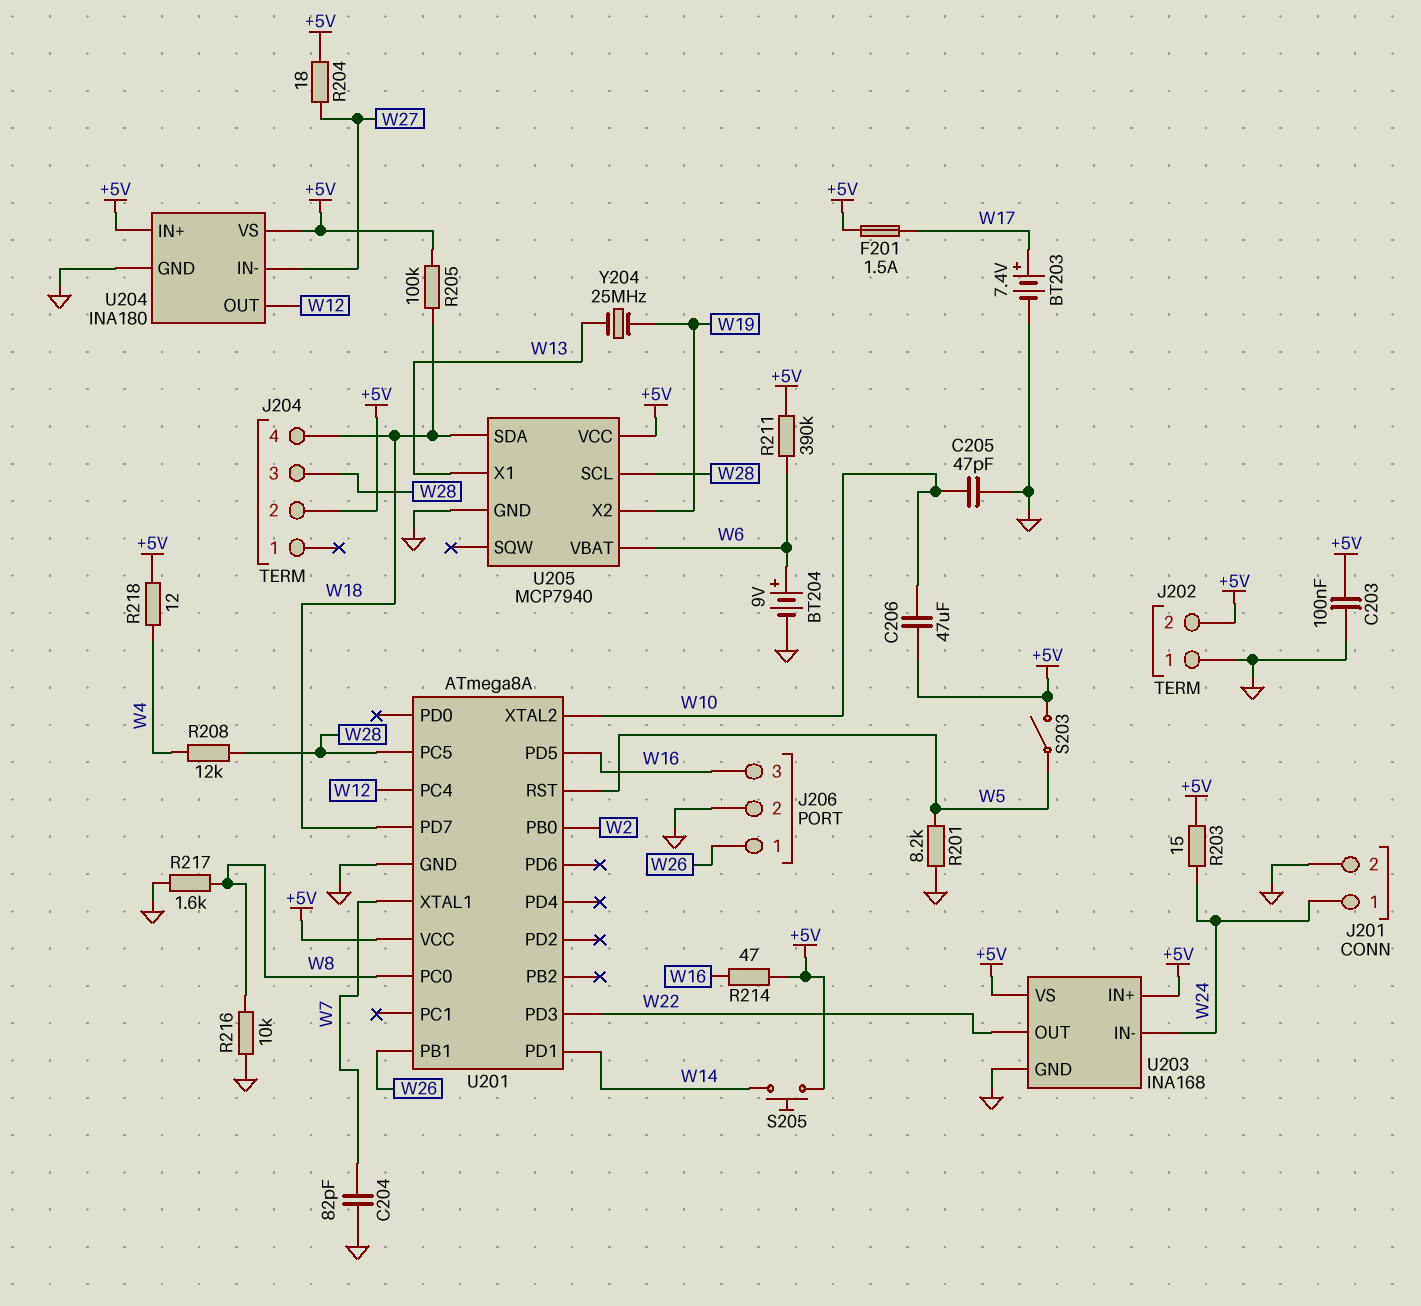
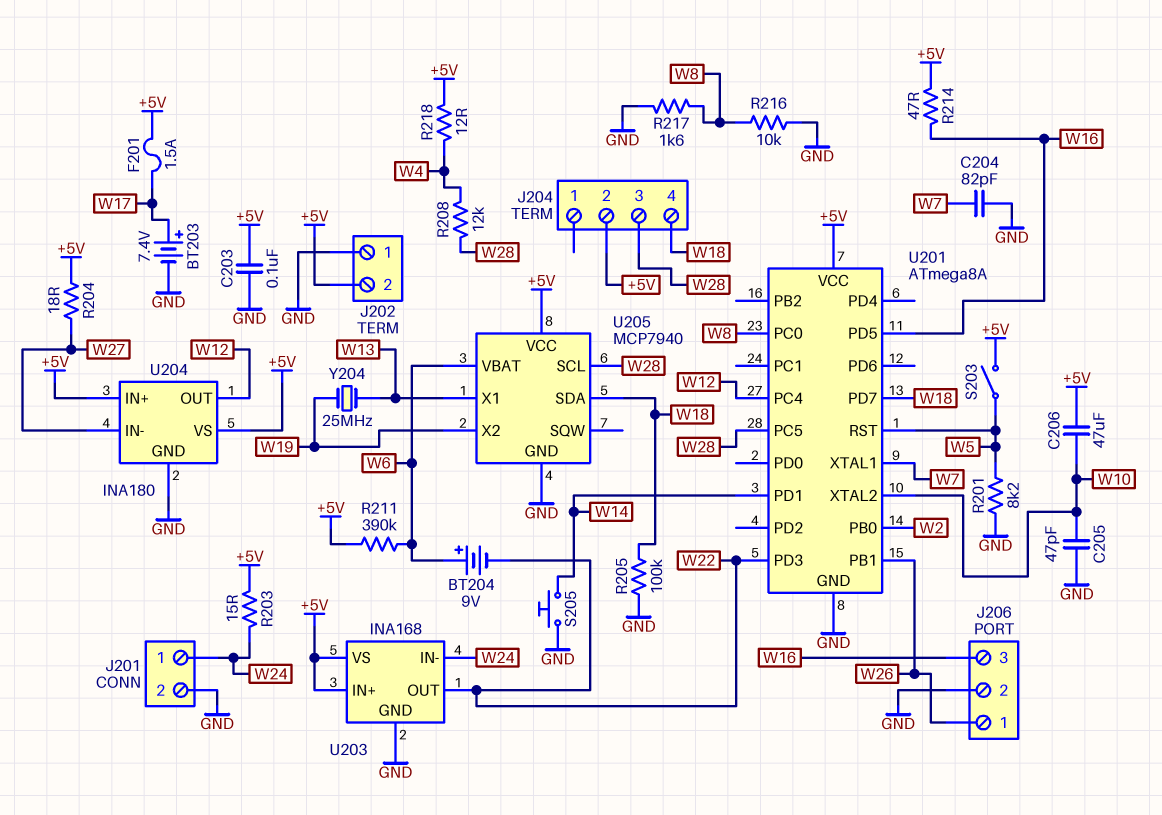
BT204: 9V (plus W6, minus GND) -> 9V (plus W6, minus W22)
R205: 100k (+5V, W18) -> 100k (GND, W18)
S205: button (+5V, W14) -> button (GND, W14)

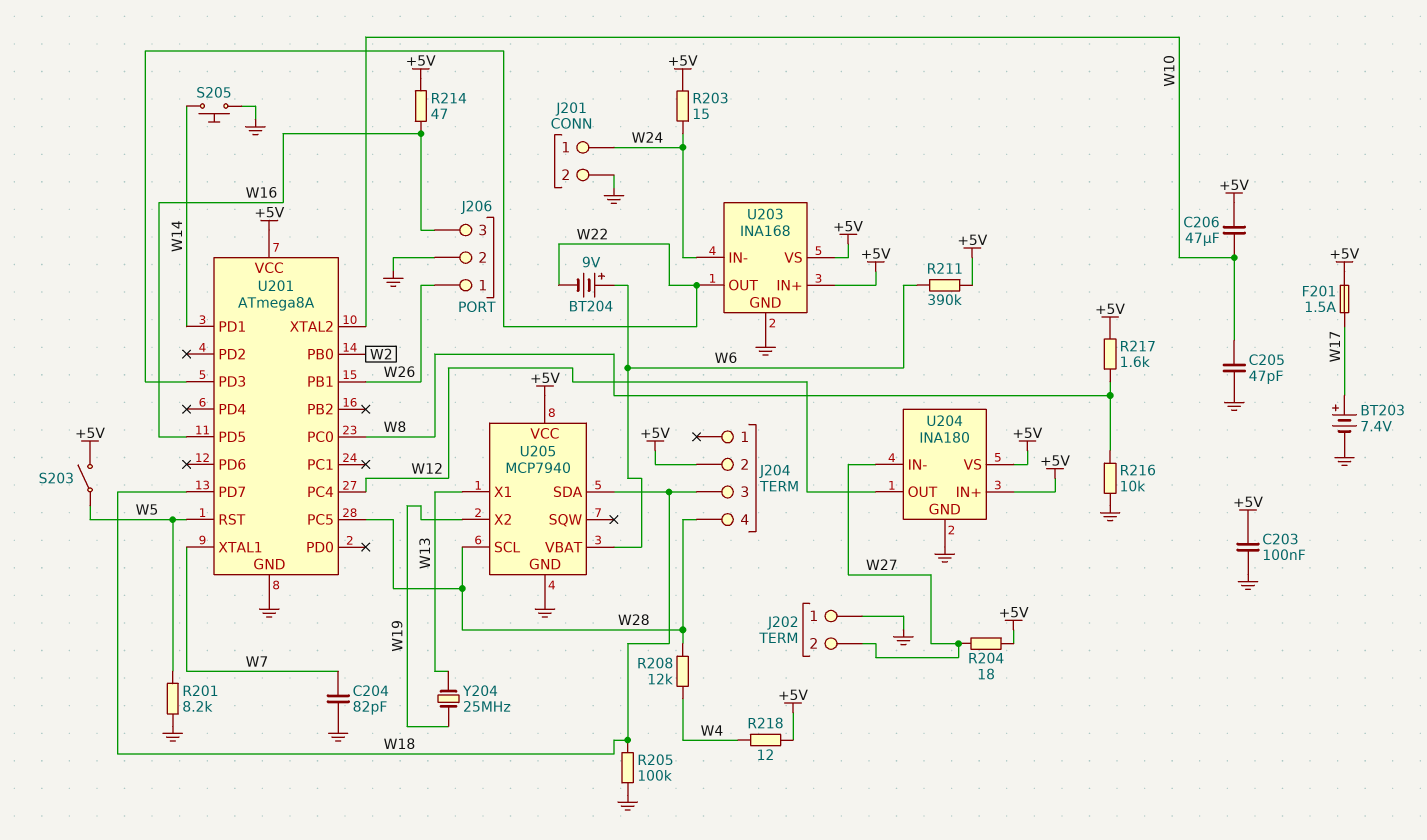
J202 pin 2: +5V -> W27
J204 pin 3: W28 -> W18
J204 pin 4: W18 -> W28
R217: 1.6k (GND, W8) -> 1.6k (+5V, W8)

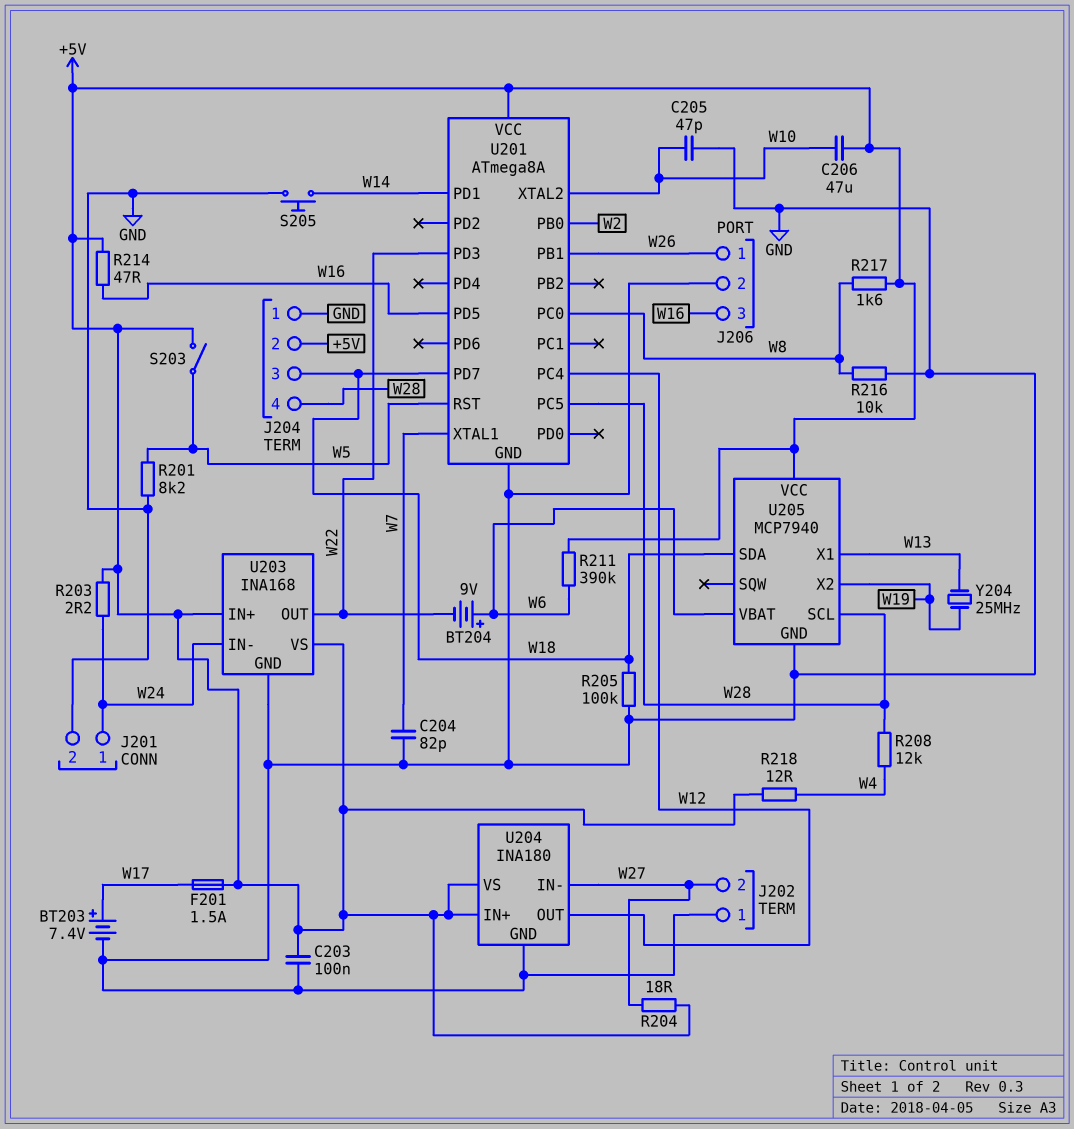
J204 pin 1: none -> GND
R203: 15 (+5V, W24) -> 2.2 (+5V, W24)

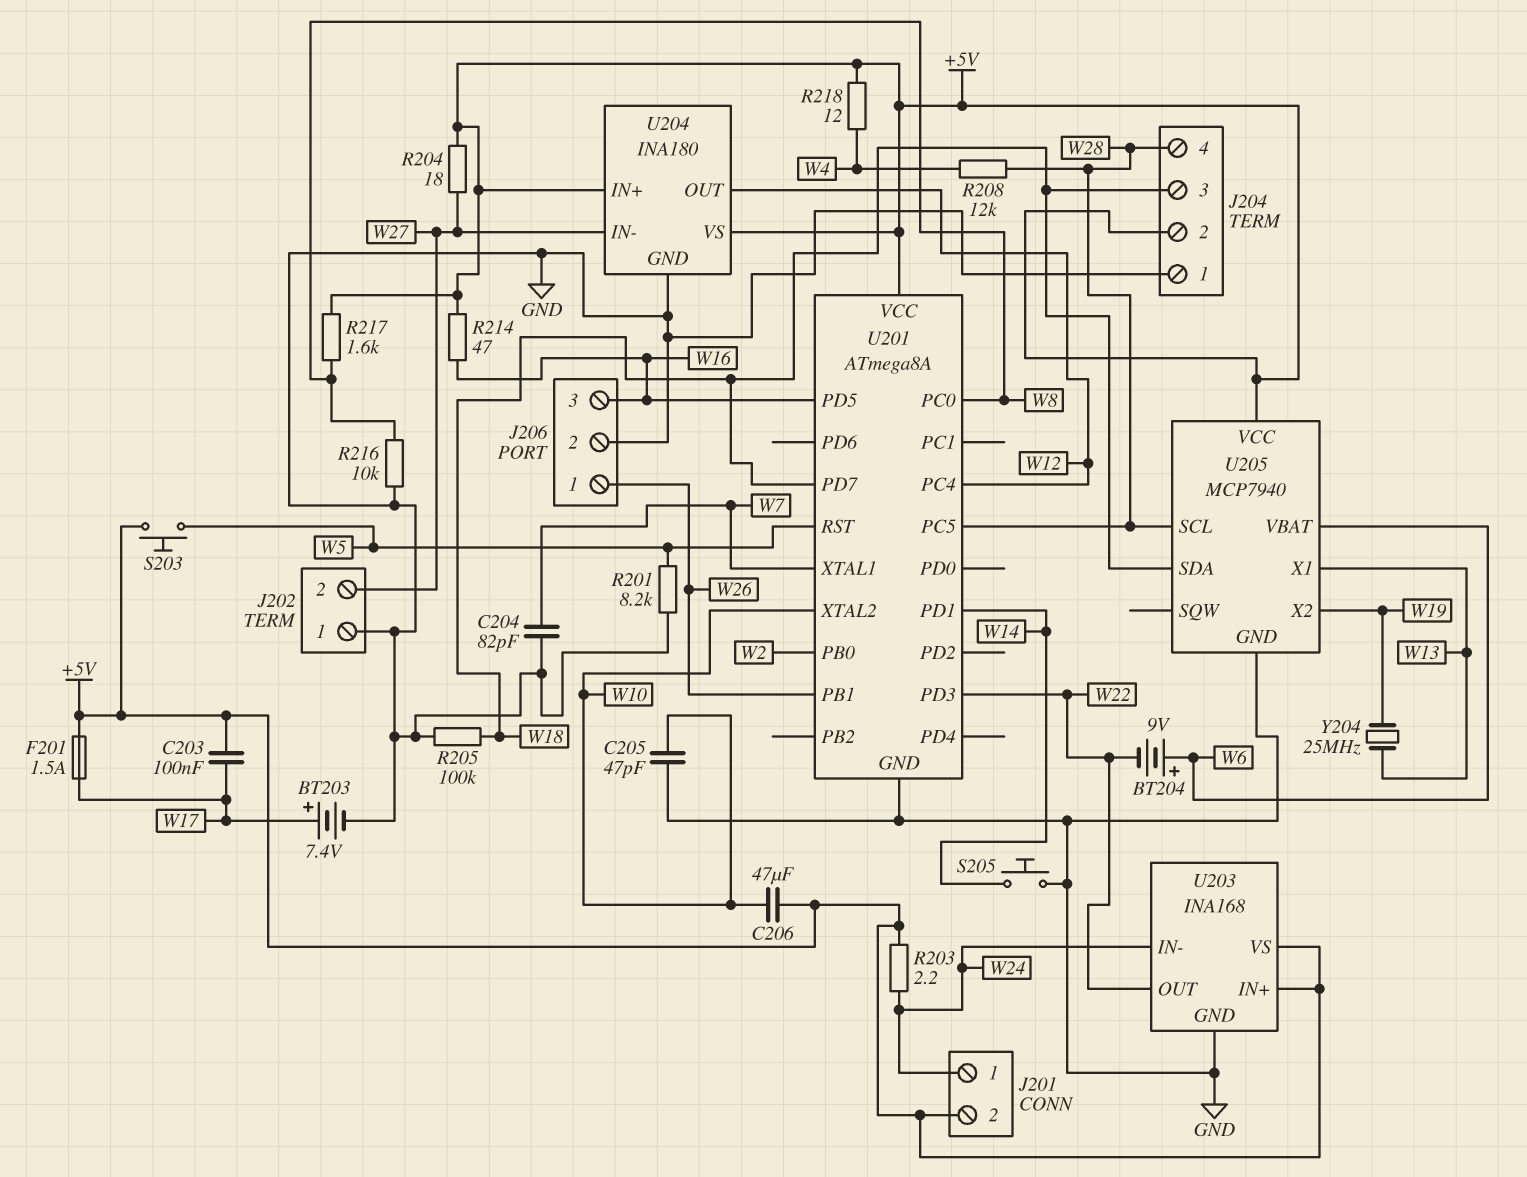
C203: 100nF (+5V, GND) -> 100nF (+5V, W17)
J201 pin 2: GND -> +5V
R211: 390k (+5V, W6) -> none
S203: switch (+5V, W5) -> button (+5V, W5)

